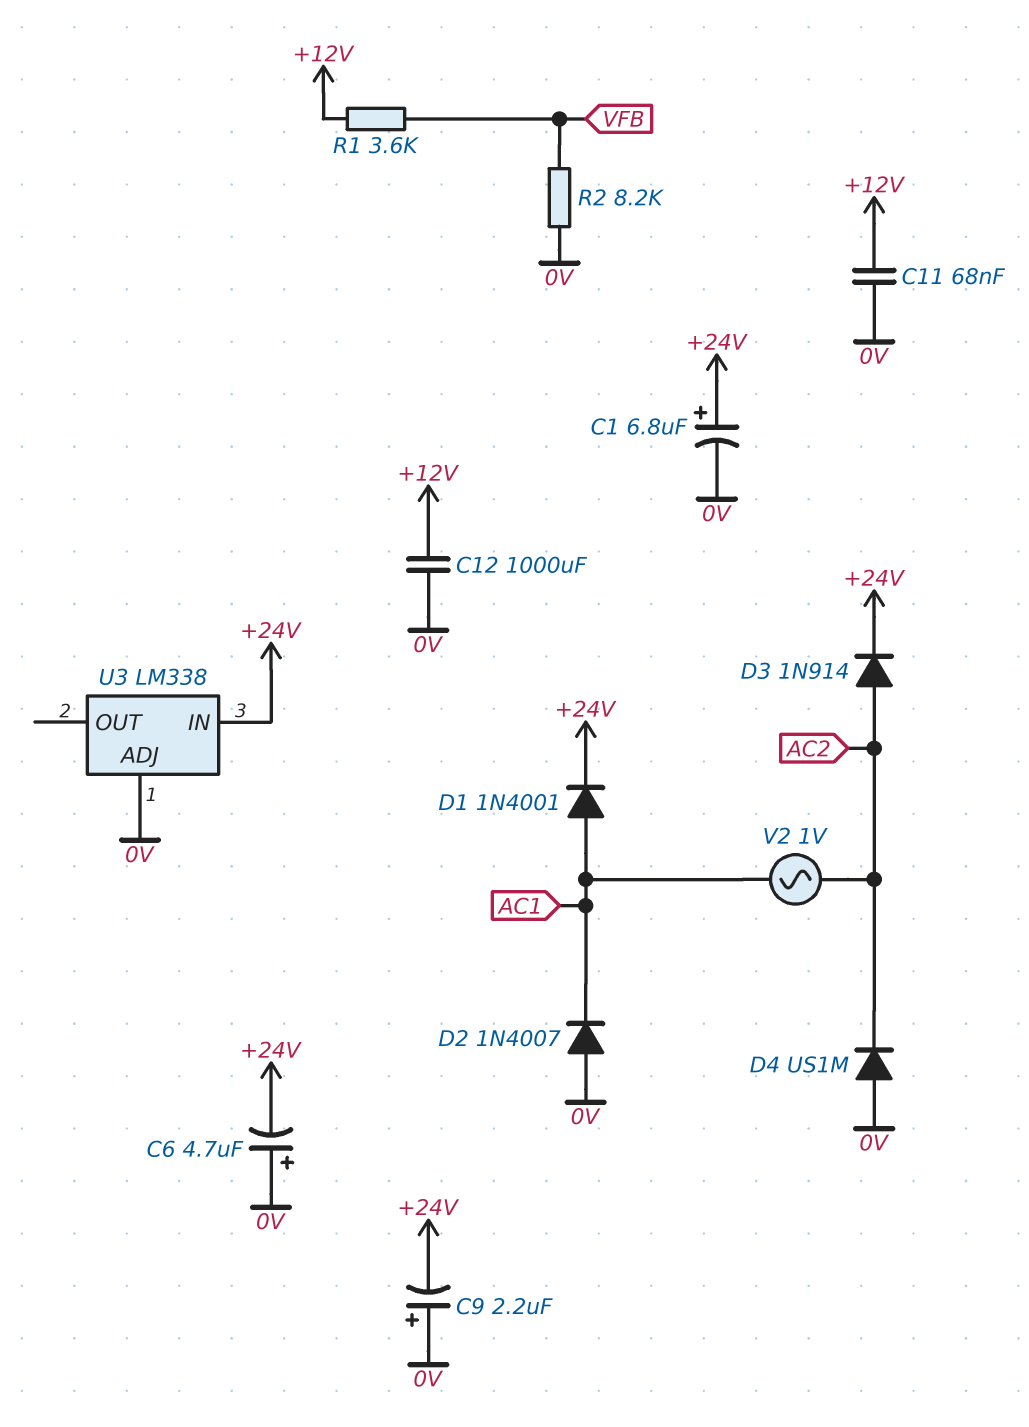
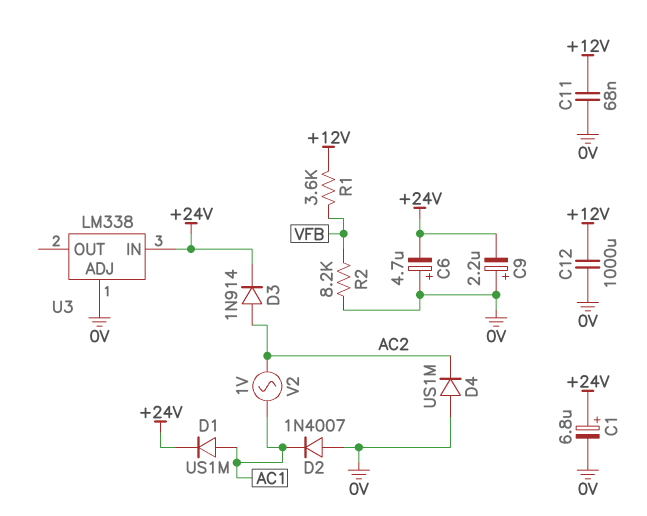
D1: diode 1N4001 (A AC1, K +24V) -> diode US1M (A AC1, K +24V)

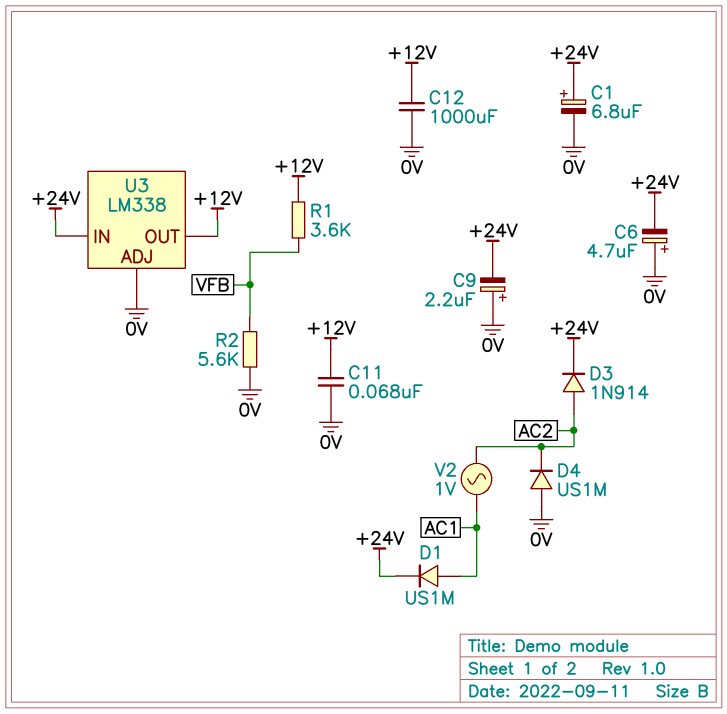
D2: diode 1N4007 (A 0V, K AC1) -> none
R2: 8.2k (0V, VFB) -> 5.6k (0V, VFB)
U3 pin OUT: none -> +12V

